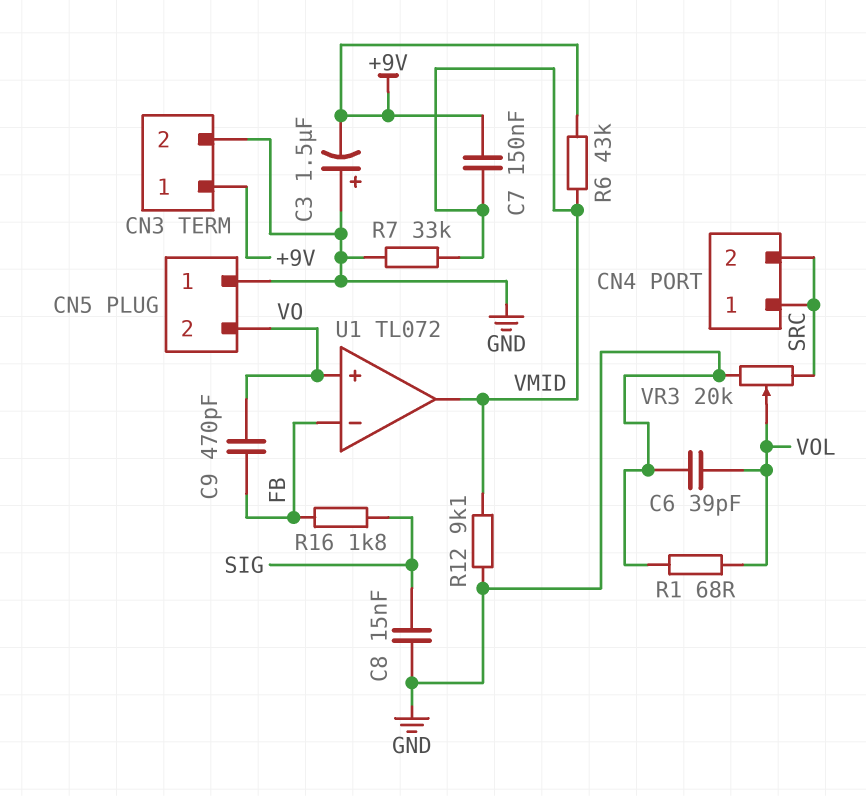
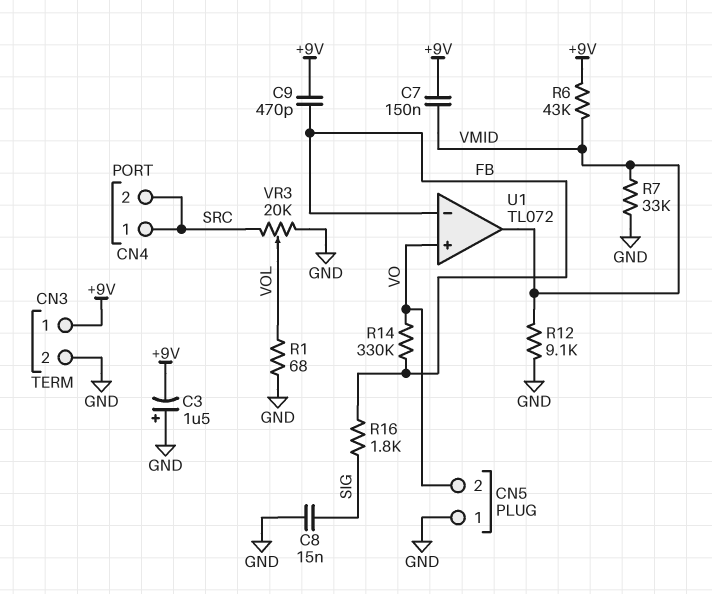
C6: 39pF (GND, VOL) -> none
C9: 470pF (FB, VO) -> 470pF (+9V, FB)
R14: none -> 330k (FB, VO)

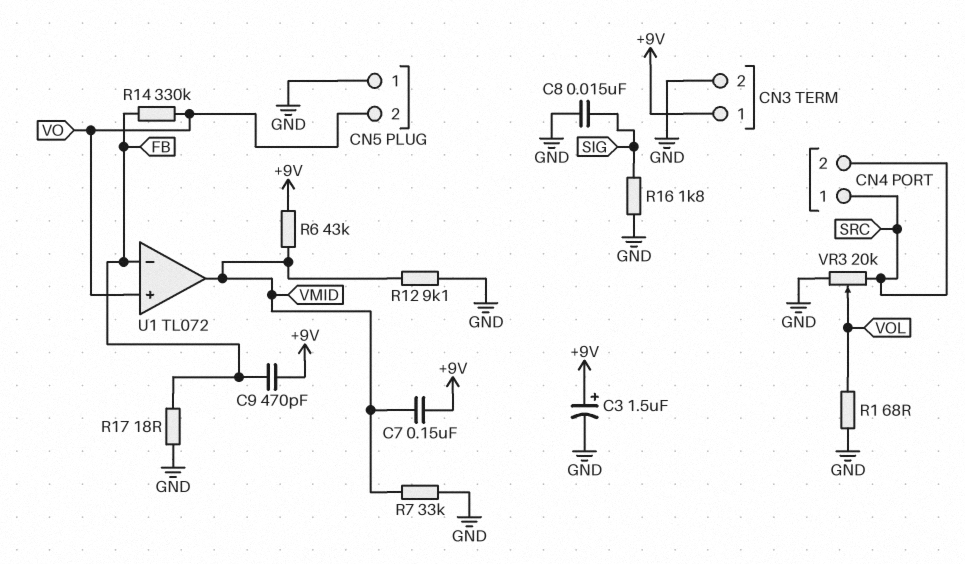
C3: 1.5uF (plus GND, minus +9V) -> 1.5uF (plus +9V, minus GND)
R16: 1.8k (FB, SIG) -> 1.8k (GND, SIG)
R17: none -> 18 (FB, GND)

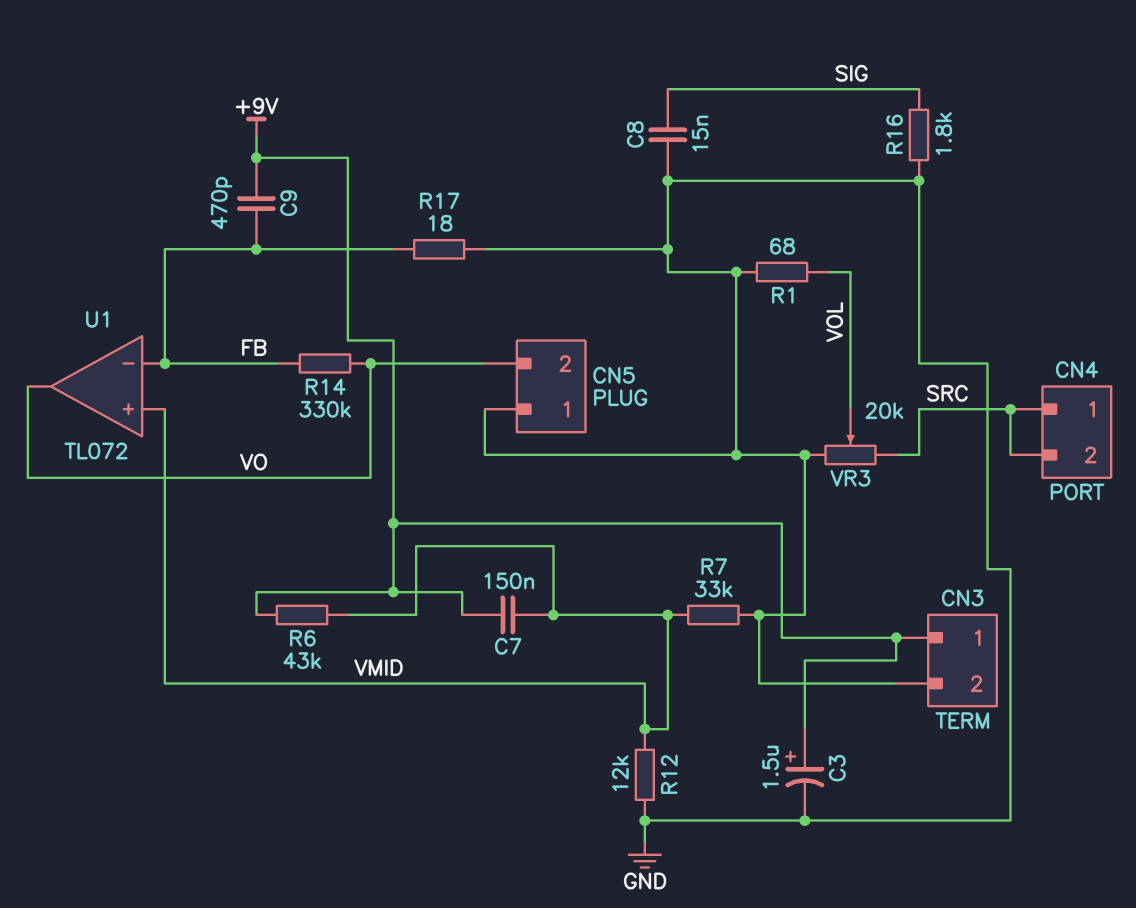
R12: 9.1k (GND, VMID) -> 12k (GND, VMID)
U1 pin in+: VO -> VMID
U1 pin out: VMID -> VO

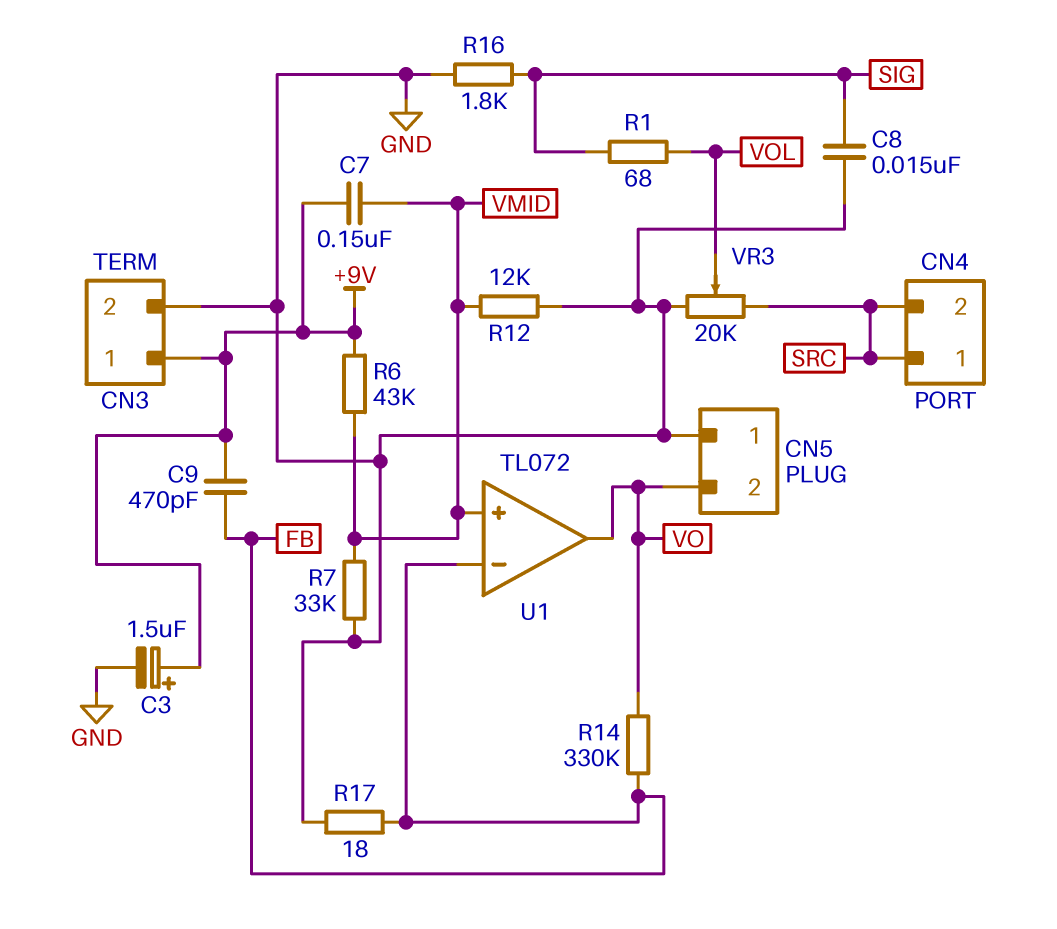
R1: 68 (GND, VOL) -> 68 (SIG, VOL)

